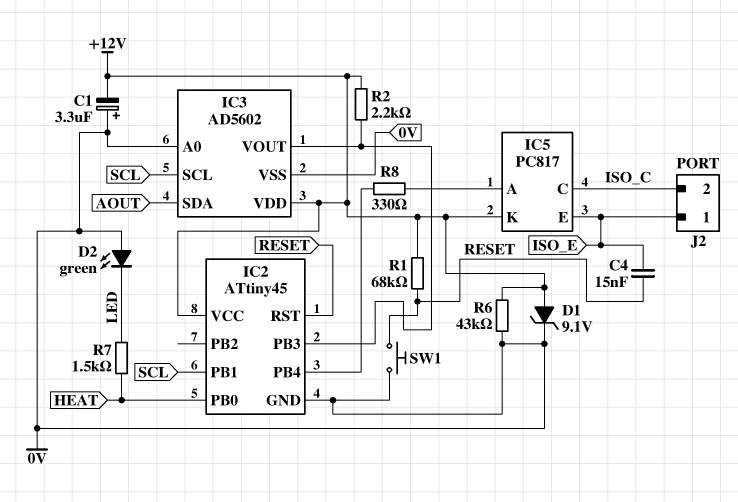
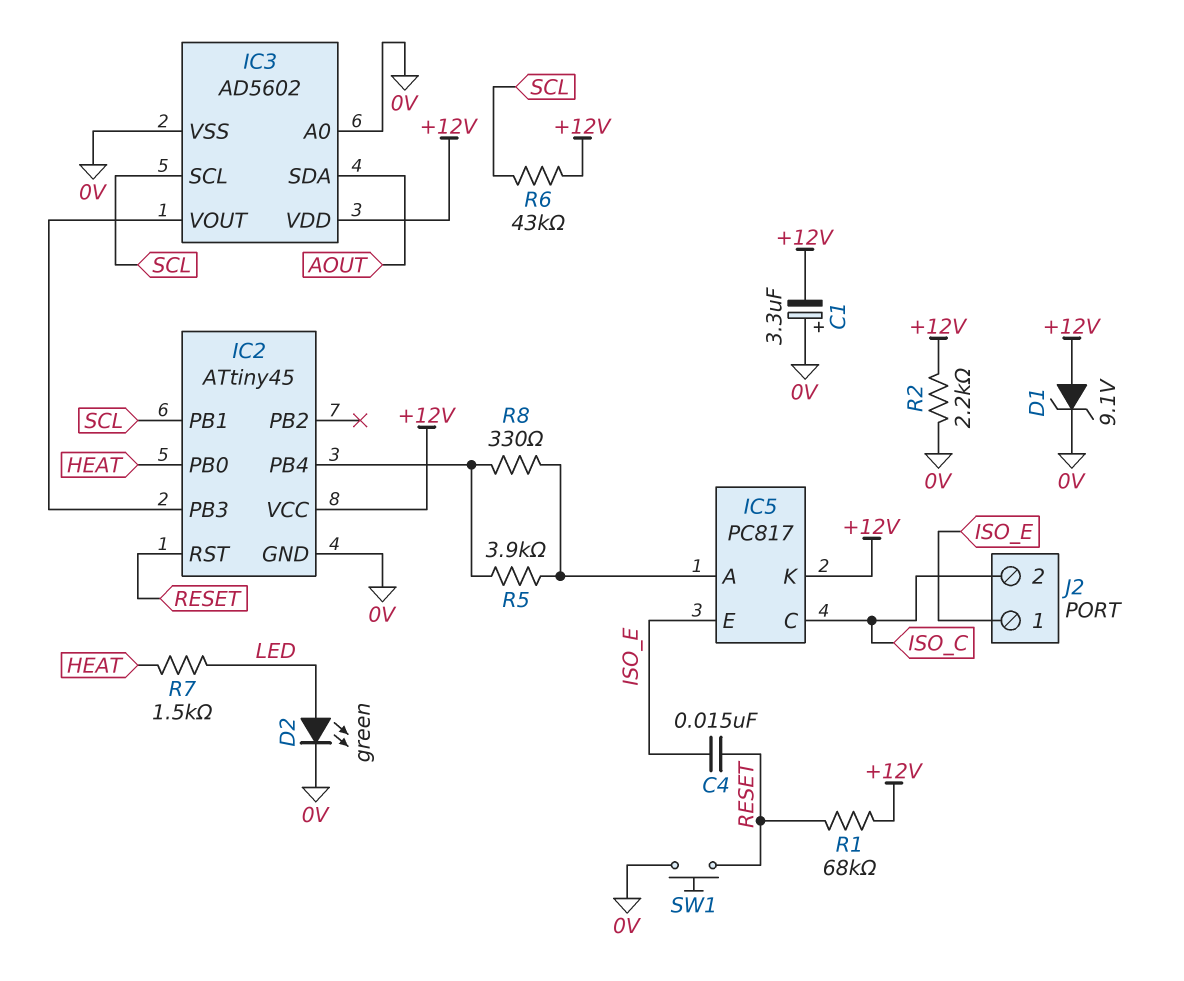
D2: LED green (A 0V, K LED) -> LED green (A LED, K 0V)
R2: 2.2k (+12V, IC2/PB3) -> 2.2k (+12V, 0V)
R5: none -> 3.9k (IC2/PB4, IC5/A)
R6: 43k (+12V, 0V) -> 43k (+12V, SCL)

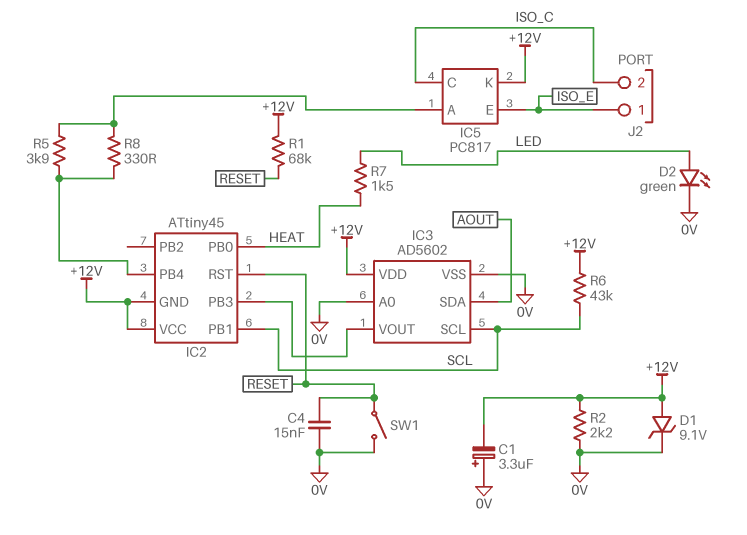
C4: 15nF (ISO_E, RESET) -> 15nF (0V, RESET)
IC2 pin GND: 0V -> +12V
SW1: button (0V, RESET) -> switch (0V, RESET)

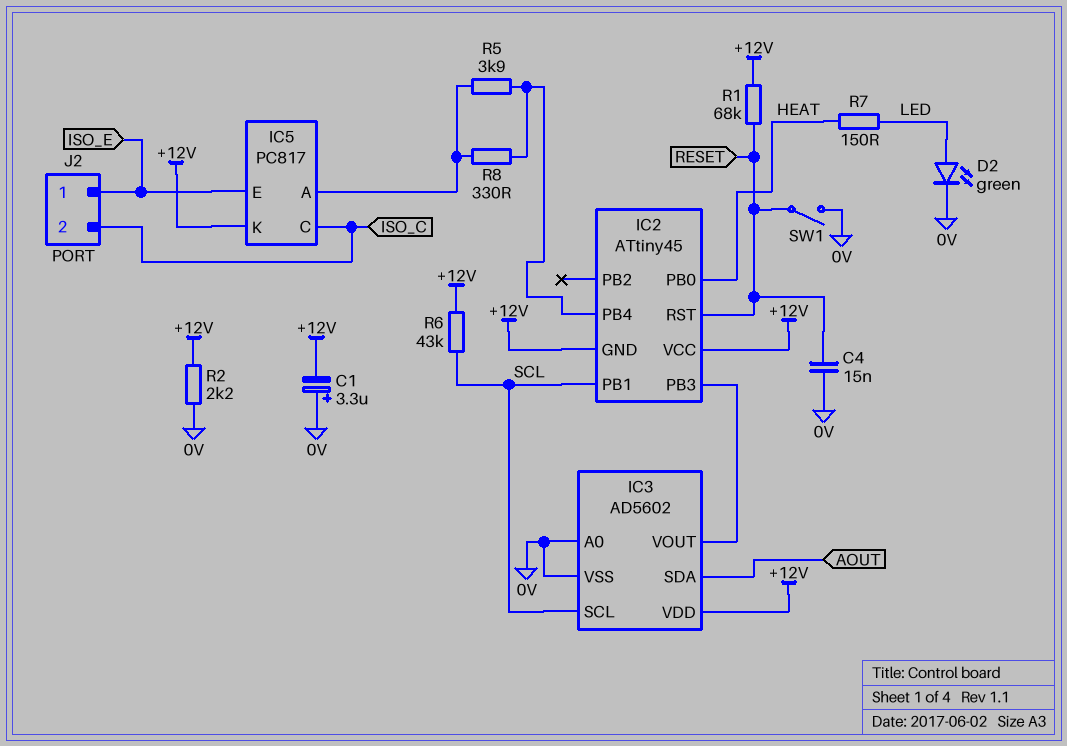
D1: zener 9.1V (A +12V, K 0V) -> none
R7: 1.5k (HEAT, LED) -> 150 (HEAT, LED)

